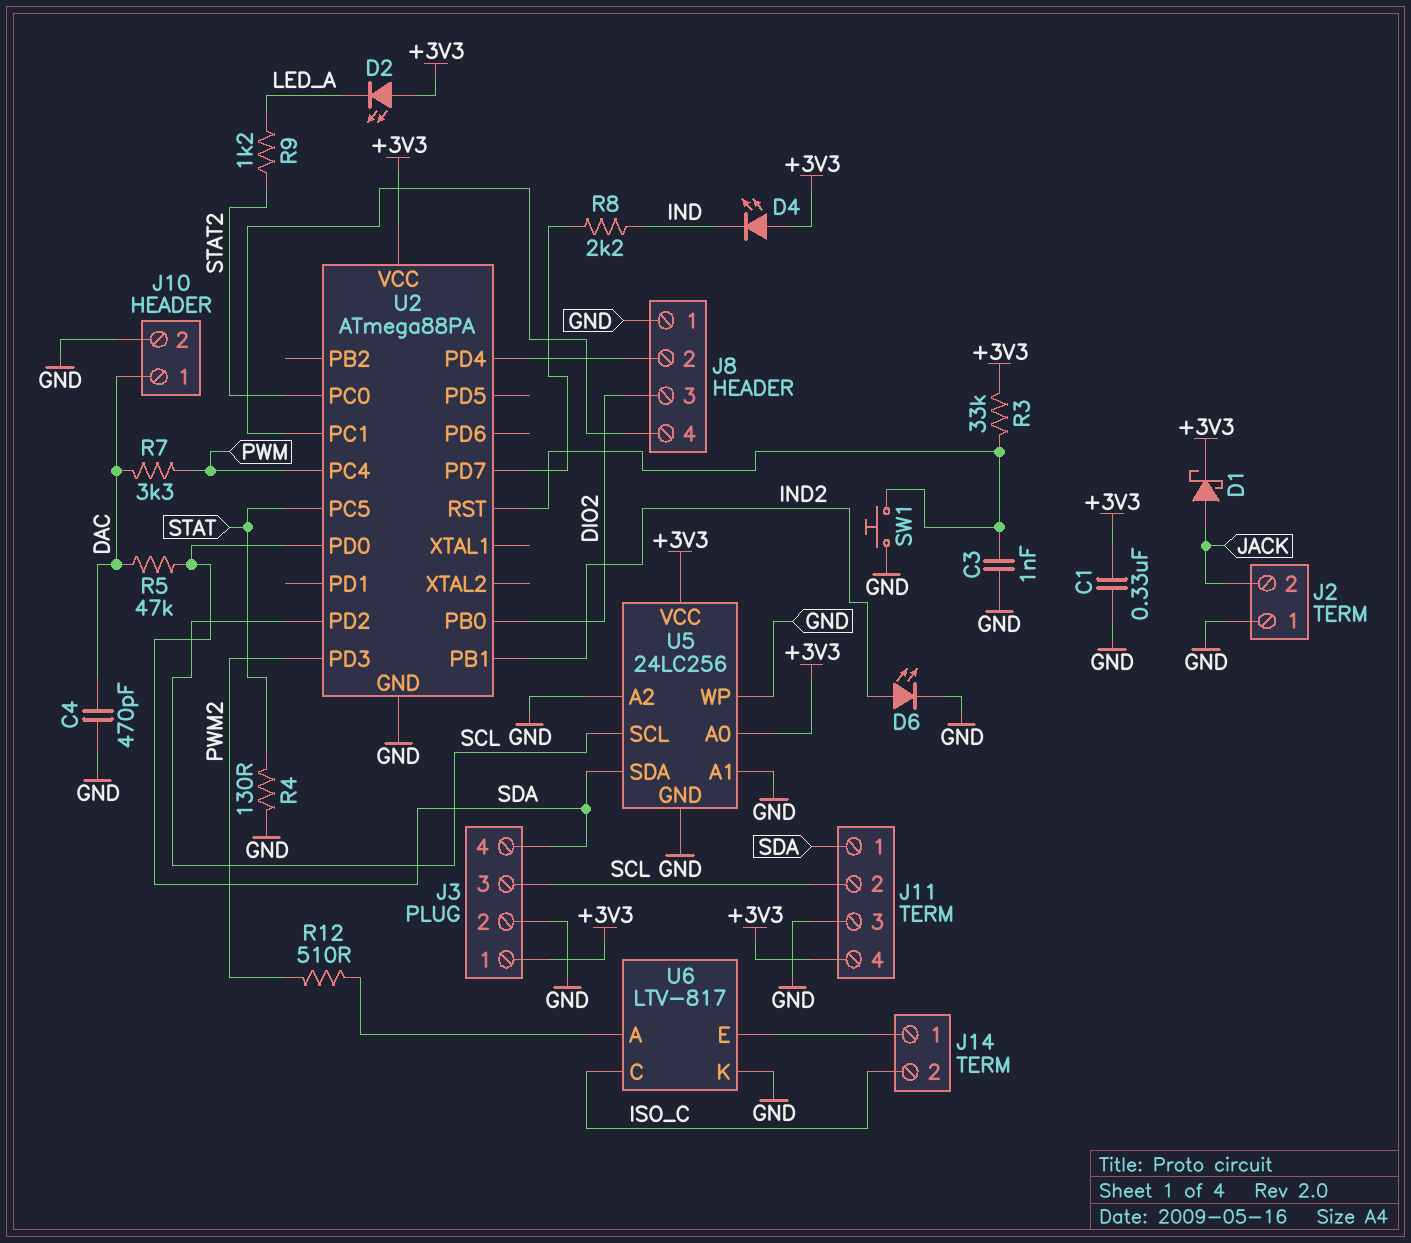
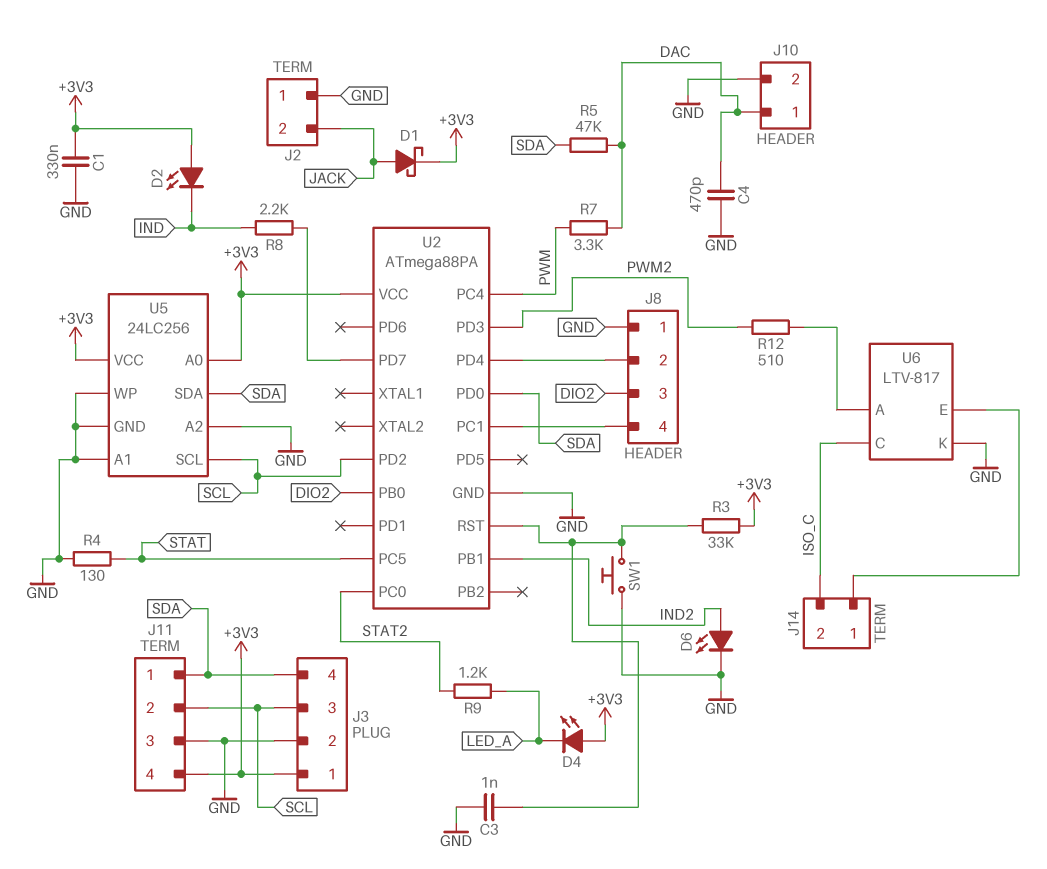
D2: LED (A +3V3, K LED_A) -> LED (A +3V3, K IND)
D4: LED (A +3V3, K IND) -> LED (A +3V3, K LED_A)

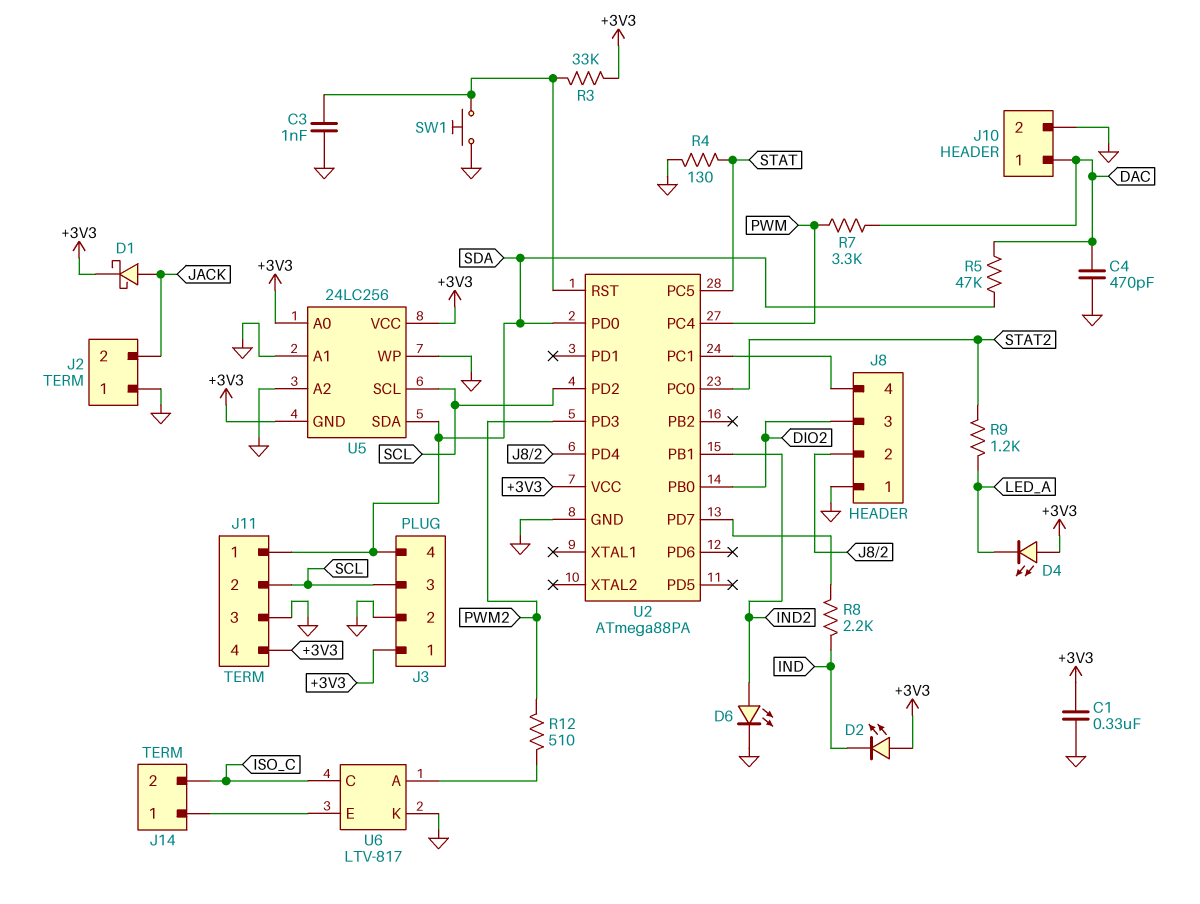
U5 pin GND: GND -> +3V3

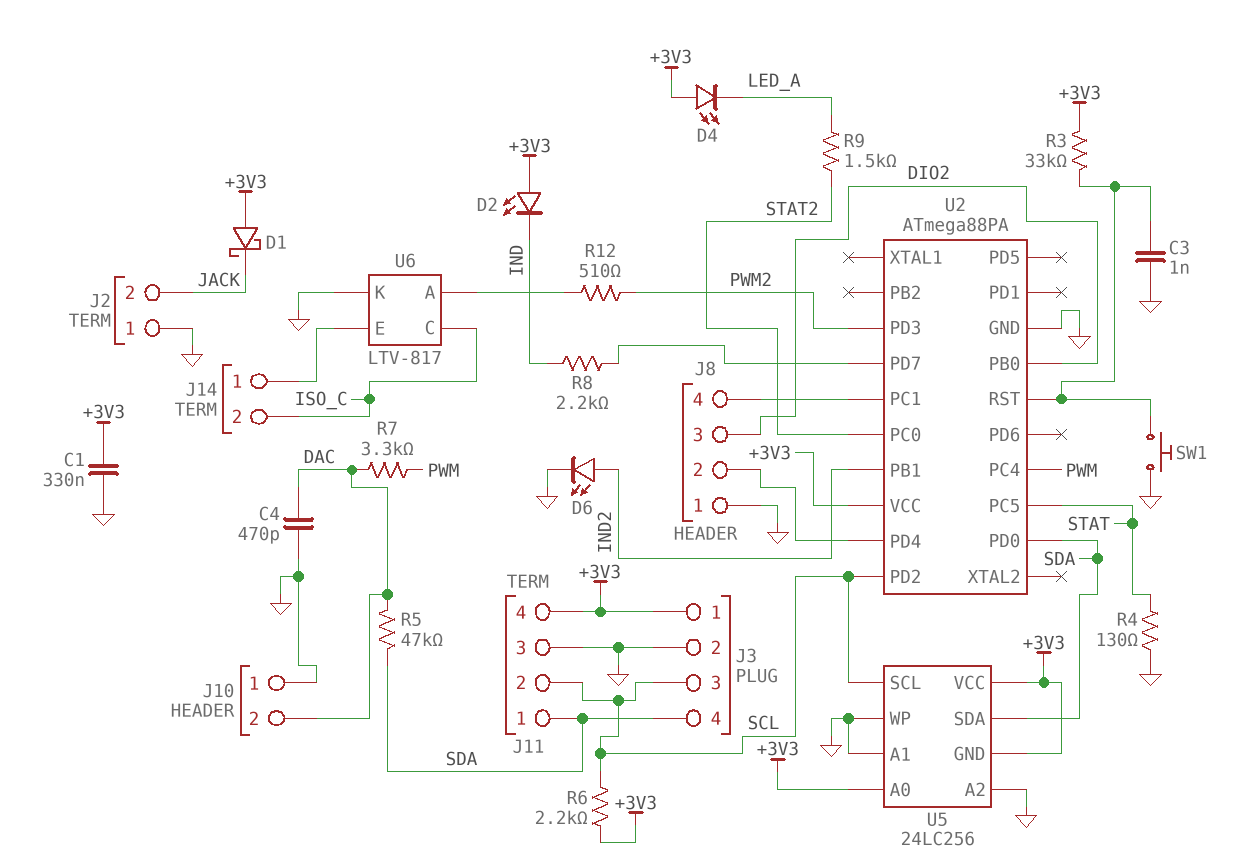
D1: schottky (A JACK, K +3V3) -> schottky (A +3V3, K JACK)
J10 pin 1: DAC -> GND
J10 pin 2: GND -> DAC
R6: none -> 2.2k (+3V3, SCL)
R9: 1.2k (LED_A, STAT2) -> 1.5k (LED_A, STAT2)

